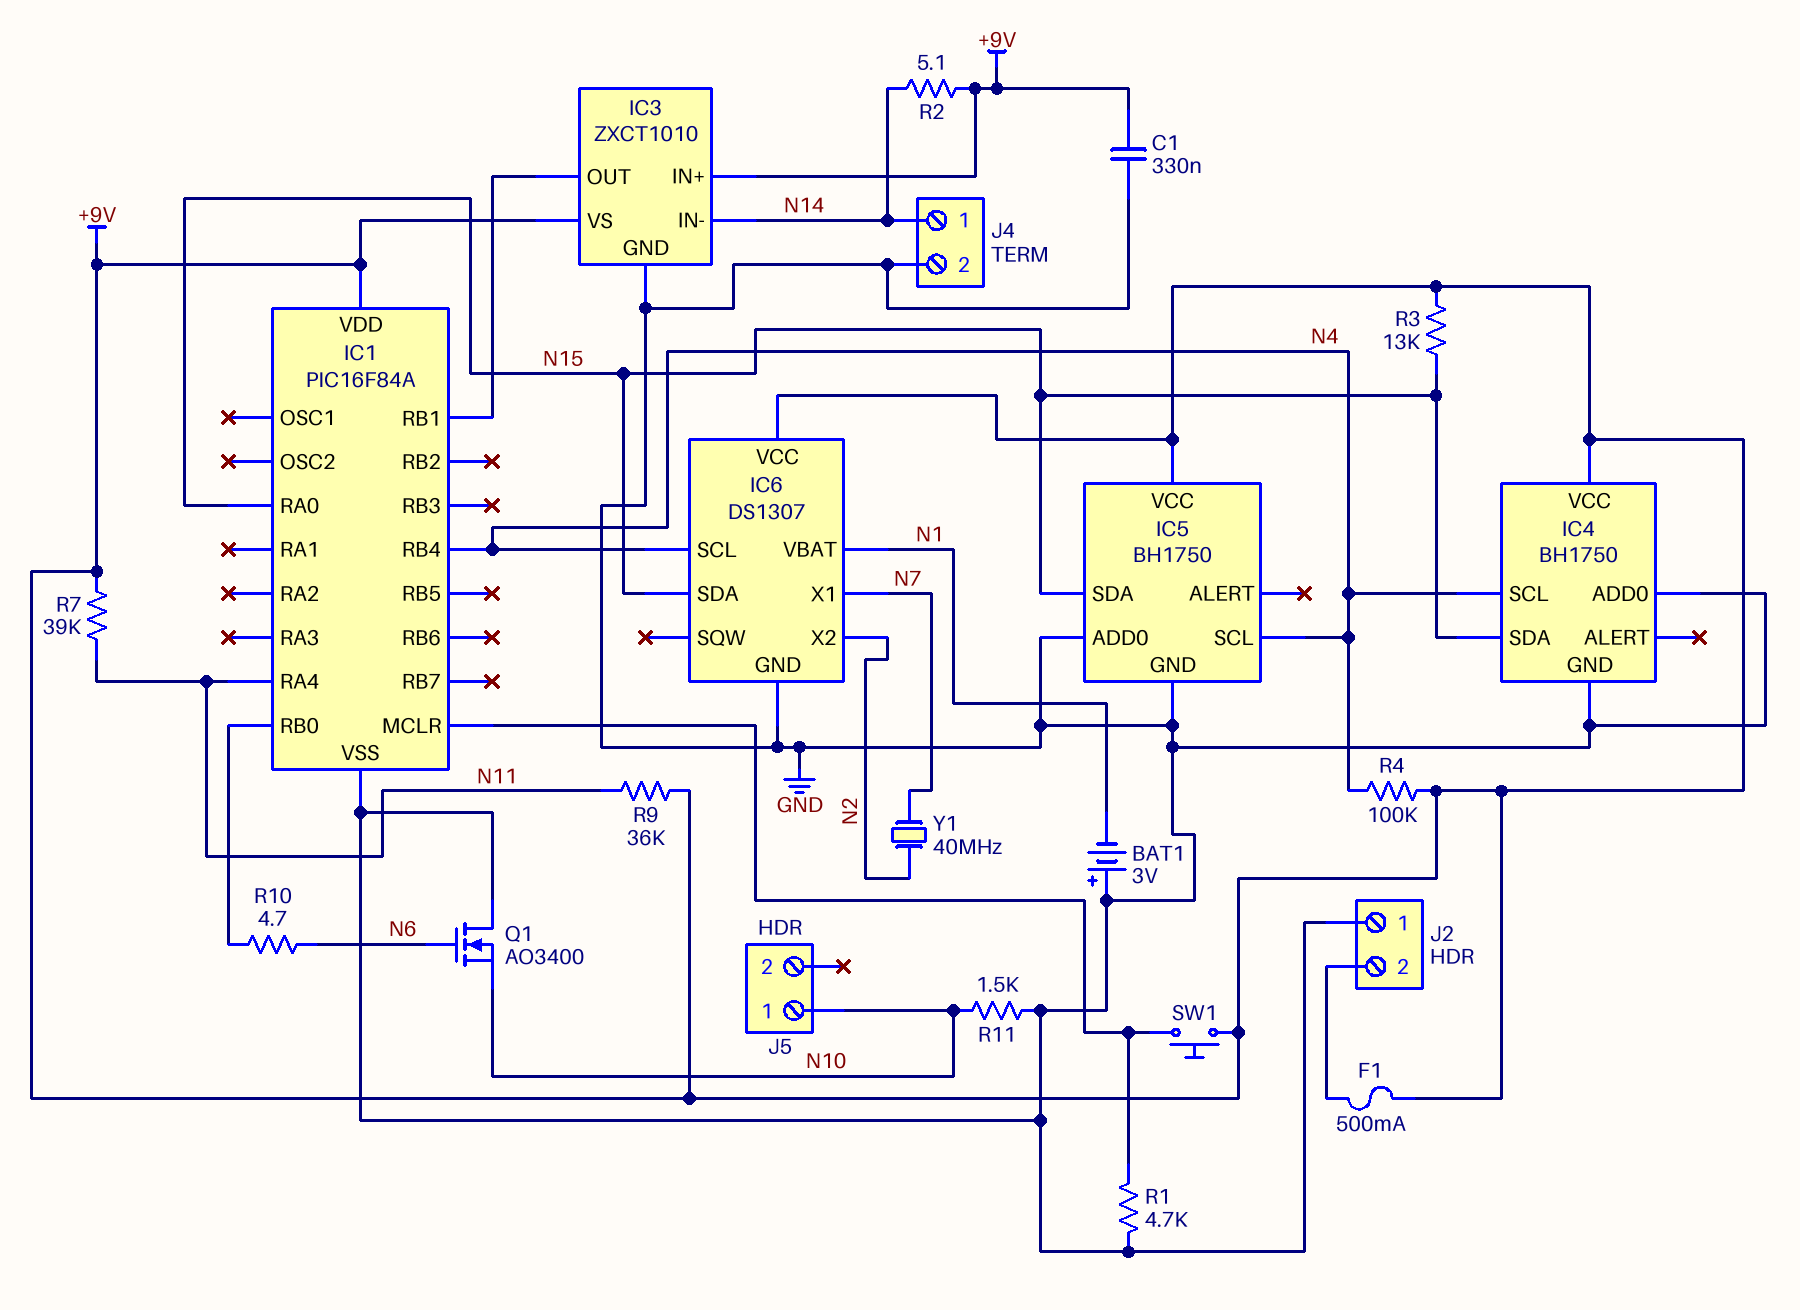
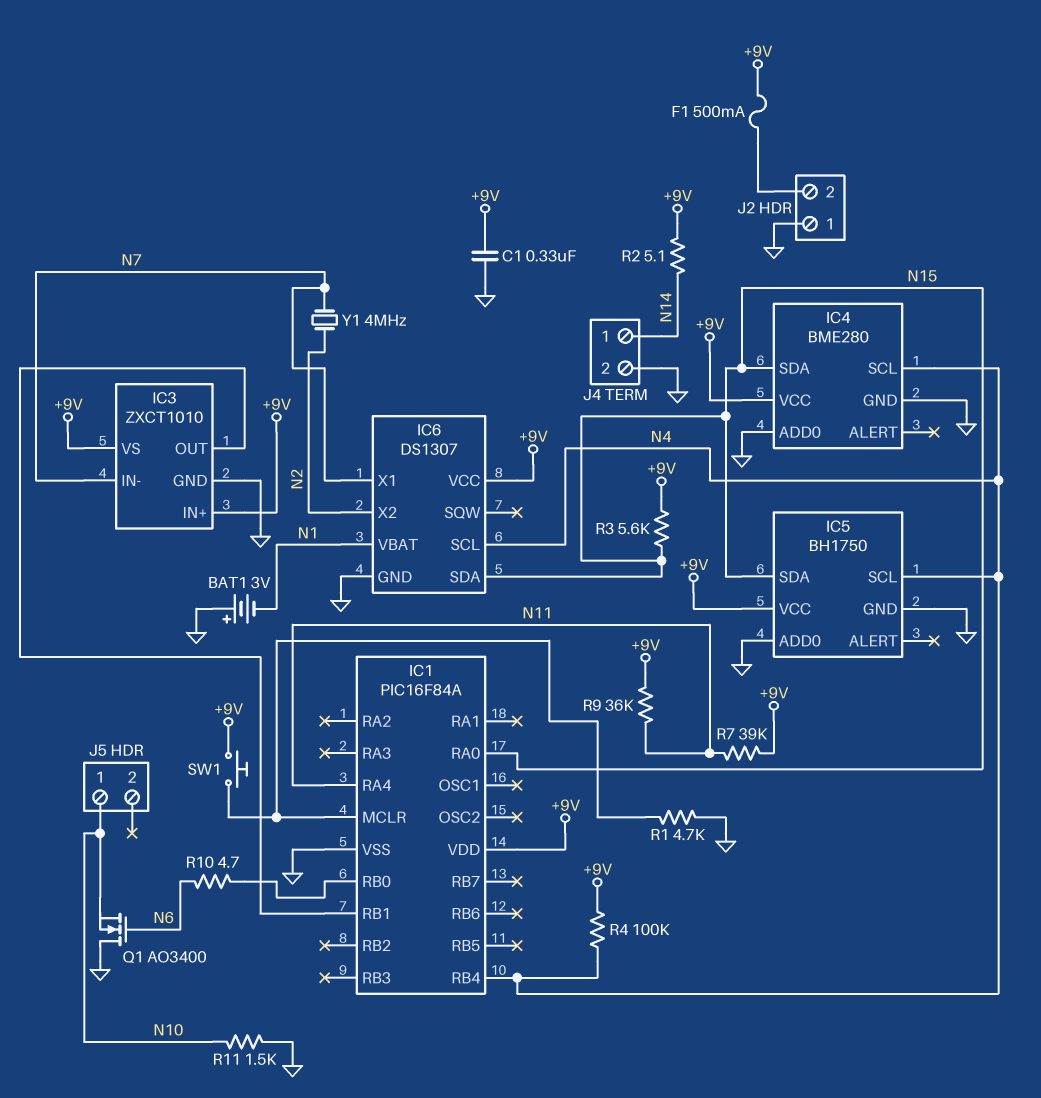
IC3 pin IN-: N14 -> N7
IC4: BH1750 -> BME280
R3: 13k (+9V, N15) -> 5.6k (+9V, N15)
Y1: 40MHz (N2, N7) -> 4MHz (N2, N7)

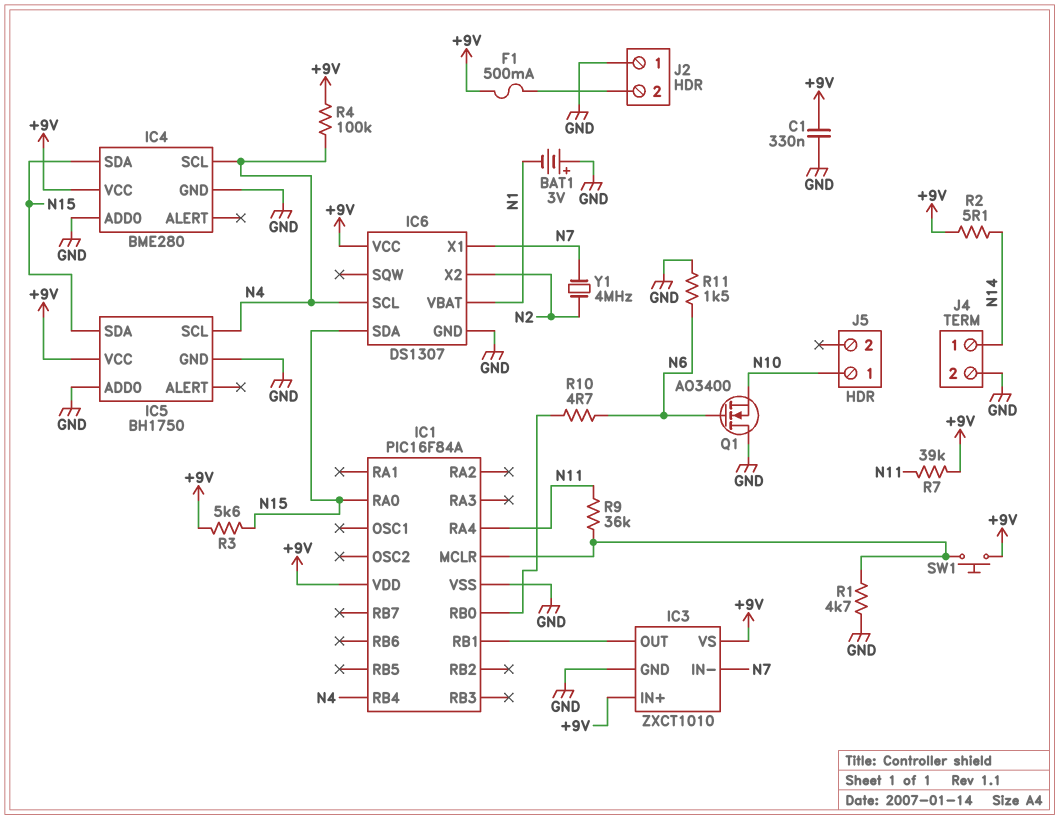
R9: 36k (+9V, N11) -> 36k (IC1/MCLR, N11)
R11: 1.5k (GND, N10) -> 1.5k (GND, N6)

